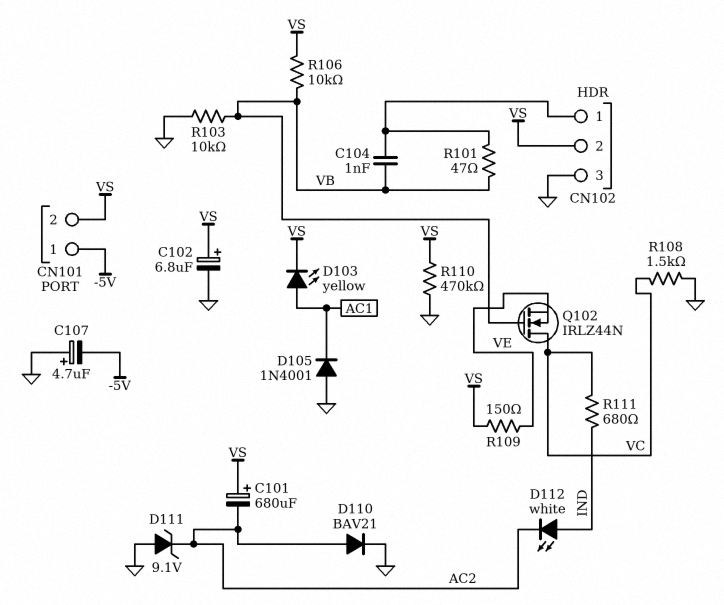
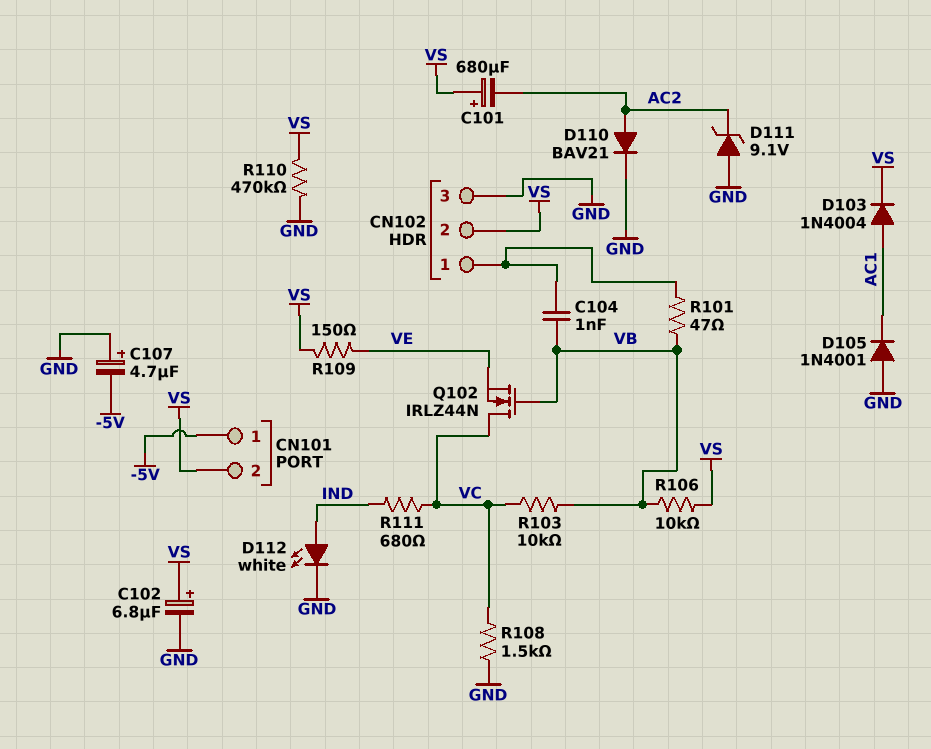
D103: LED yellow (A AC1, K VS) -> diode 1N4004 (A AC1, K VS)
D112: LED white (A IND, K AC2) -> LED white (A IND, K GND)
R103: 10k (GND, VB) -> 10k (VB, VC)

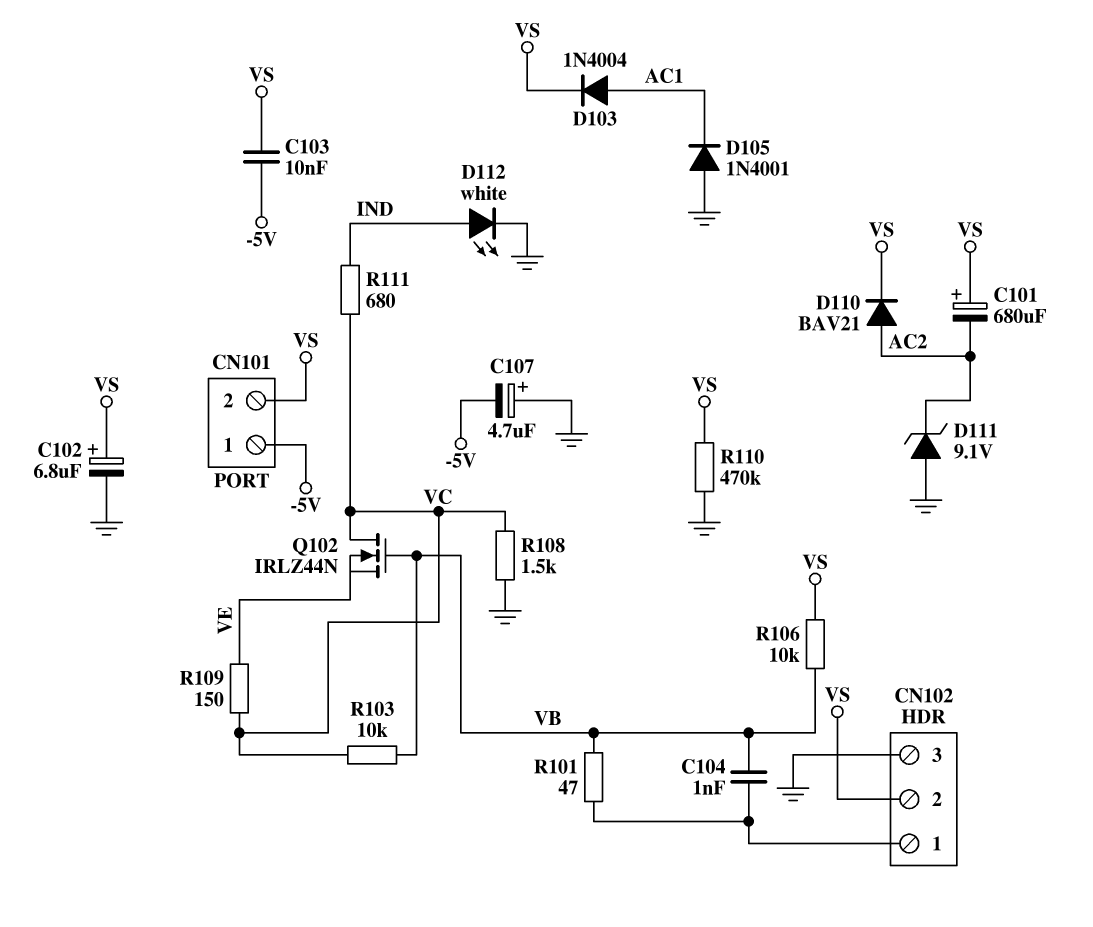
C103: none -> 10nF (-5V, VS)
D110: diode BAV21 (A AC2, K GND) -> diode BAV21 (A AC2, K VS)
R109: 150 (VE, VS) -> 150 (VC, VE)

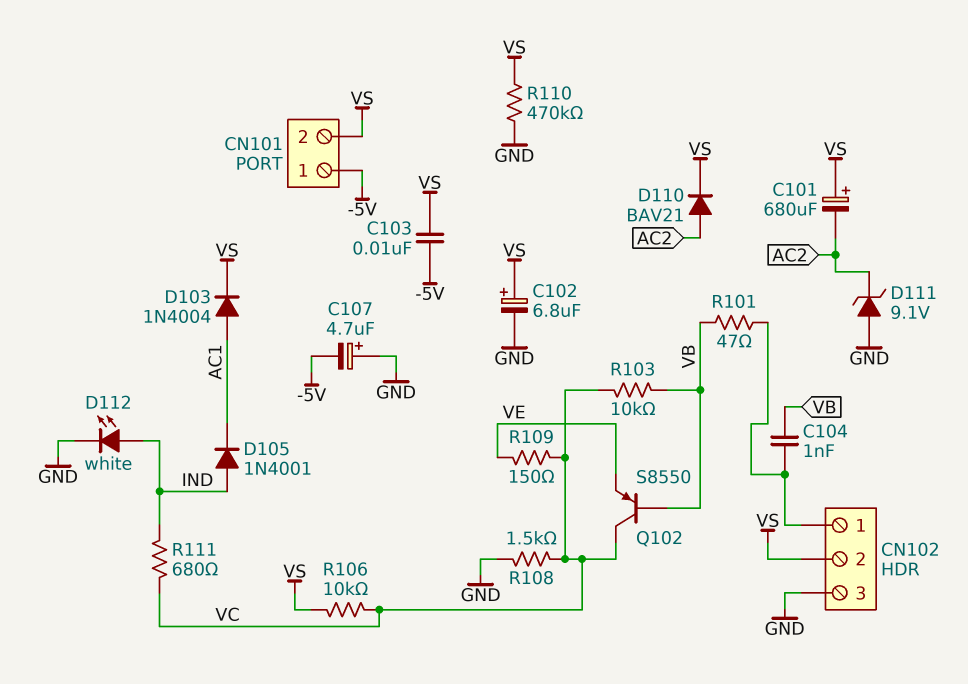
D105: diode 1N4001 (A GND, K AC1) -> diode 1N4001 (A IND, K AC1)
Q102: NMOS IRLZ44N (G VB, D VC, S VE) -> PNP S8550 (B VB, C VC, E VE)
R106: 10k (VB, VS) -> 10k (VC, VS)

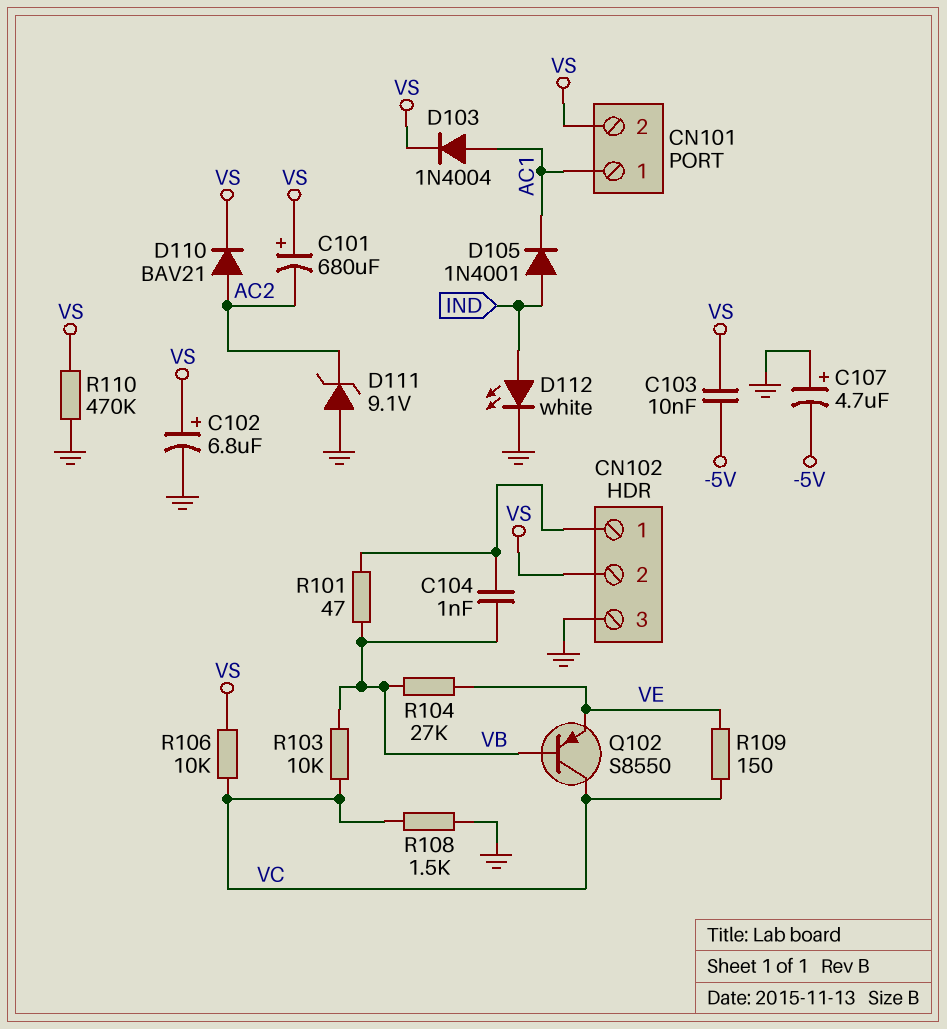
CN101 pin 1: -5V -> AC1
R104: none -> 27k (VB, VE)
R111: 680 (IND, VC) -> none

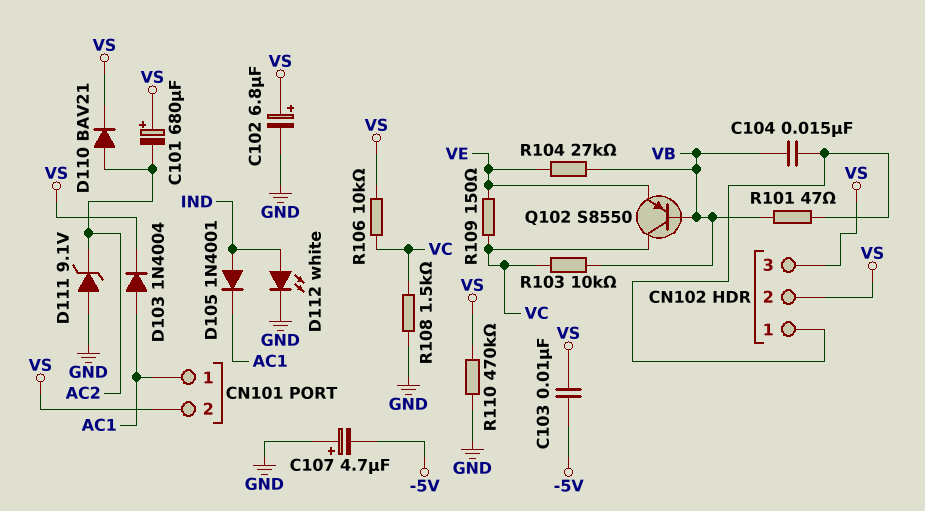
C104: 1nF (CN102/1, VB) -> 15nF (CN102/1, VB)
CN102 pin 3: GND -> VS

